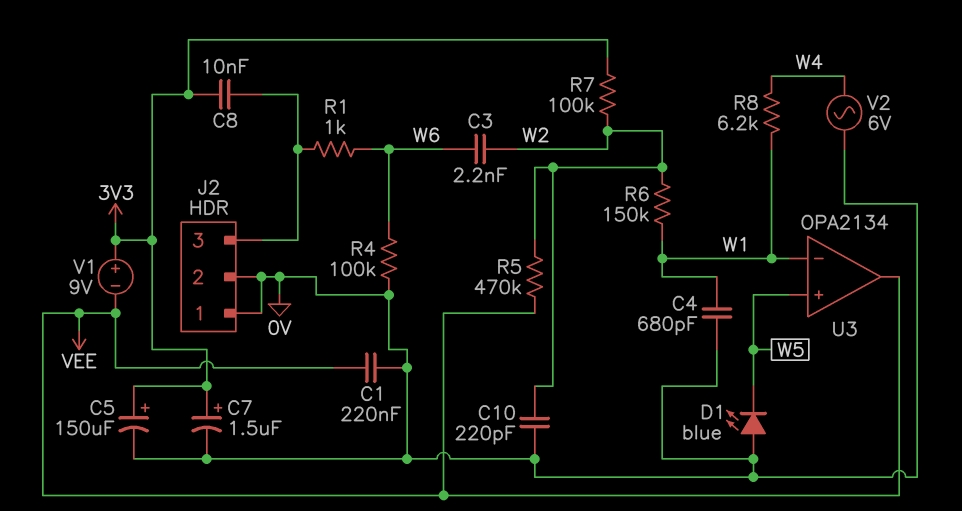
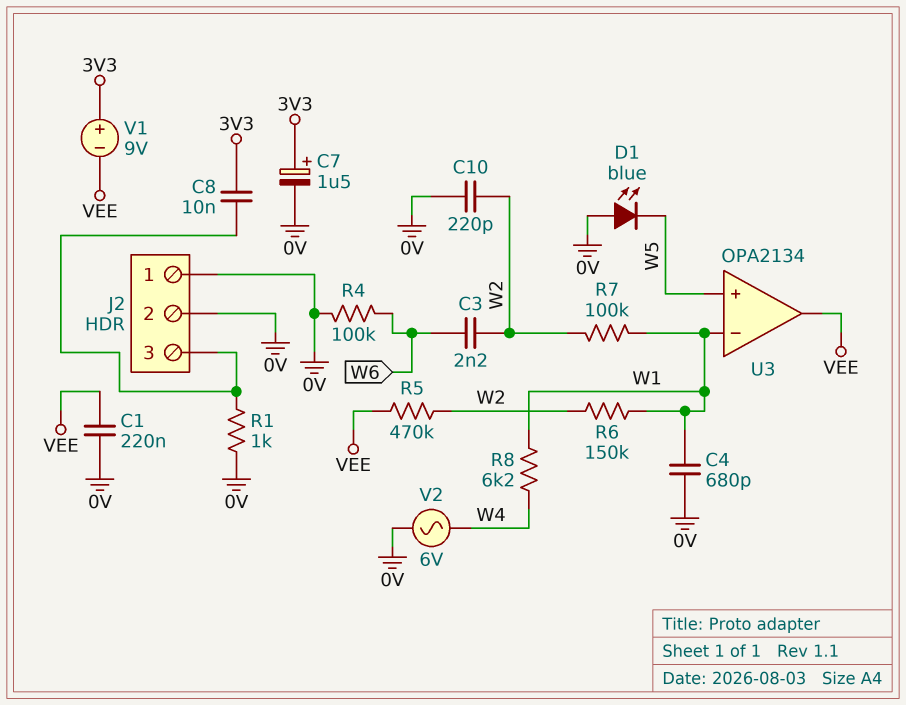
C5: 150uF (plus 3V3, minus 0V) -> none
R1: 1k (J2/3, W6) -> 1k (0V, J2/3)
R7: 100k (3V3, W2) -> 100k (W1, W2)

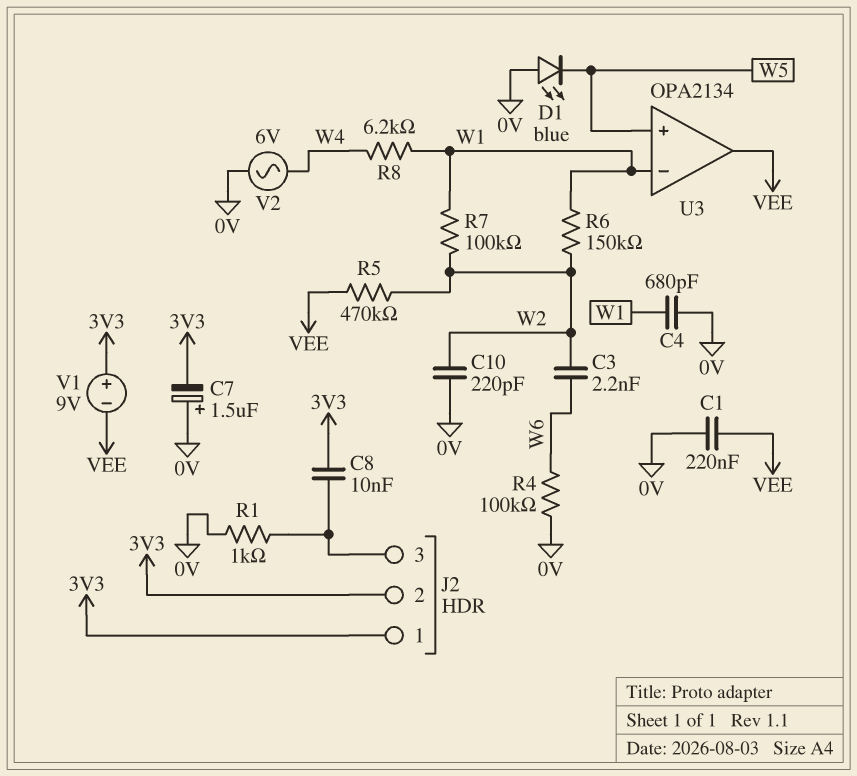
C7: 1.5uF (plus 3V3, minus 0V) -> 1.5uF (plus 0V, minus 3V3)
J2 pin 1: 0V -> 3V3
J2 pin 2: 0V -> 3V3

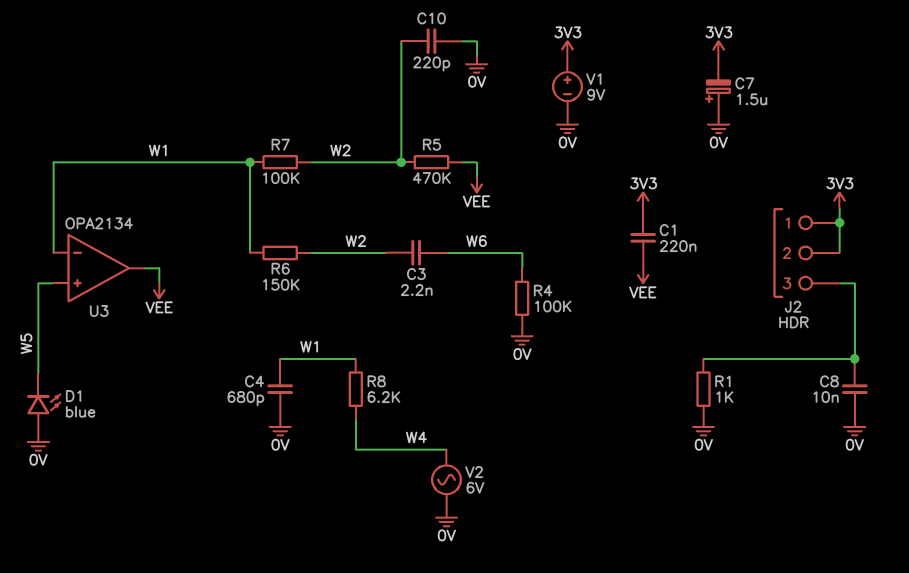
C1: 220nF (0V, VEE) -> 220nF (3V3, VEE)
C8: 10nF (3V3, J2/3) -> 10nF (0V, J2/3)
V1: 9V (plus 3V3, minus VEE) -> 9V (plus 3V3, minus 0V)

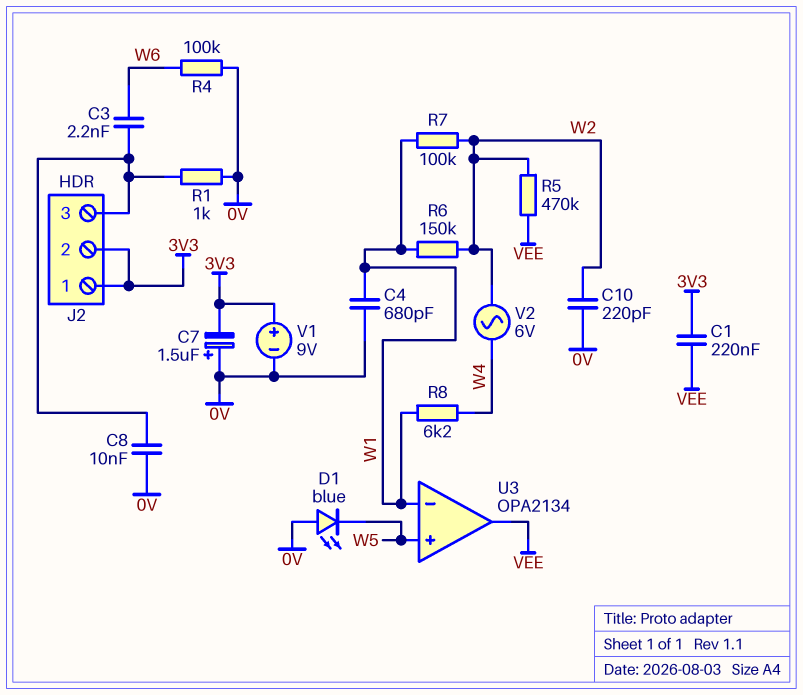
C3: 2.2nF (W2, W6) -> 2.2nF (J2/3, W6)
V2: AC 6V (0V, W4) -> AC 6V (W2, W4)

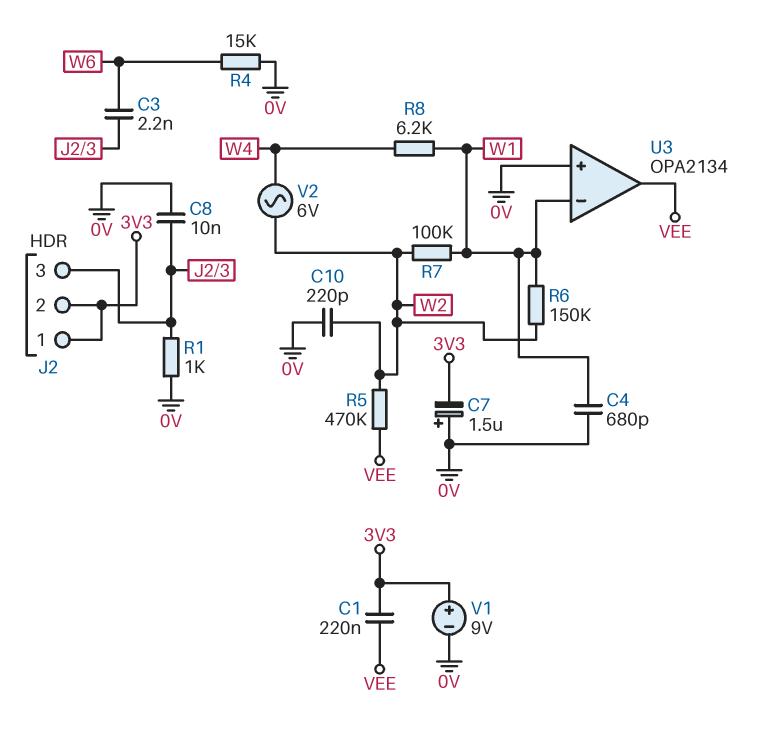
D1: LED blue (A 0V, K W5) -> none
R4: 100k (0V, W6) -> 15k (0V, W6)
U3 pin in+: W5 -> 0V

